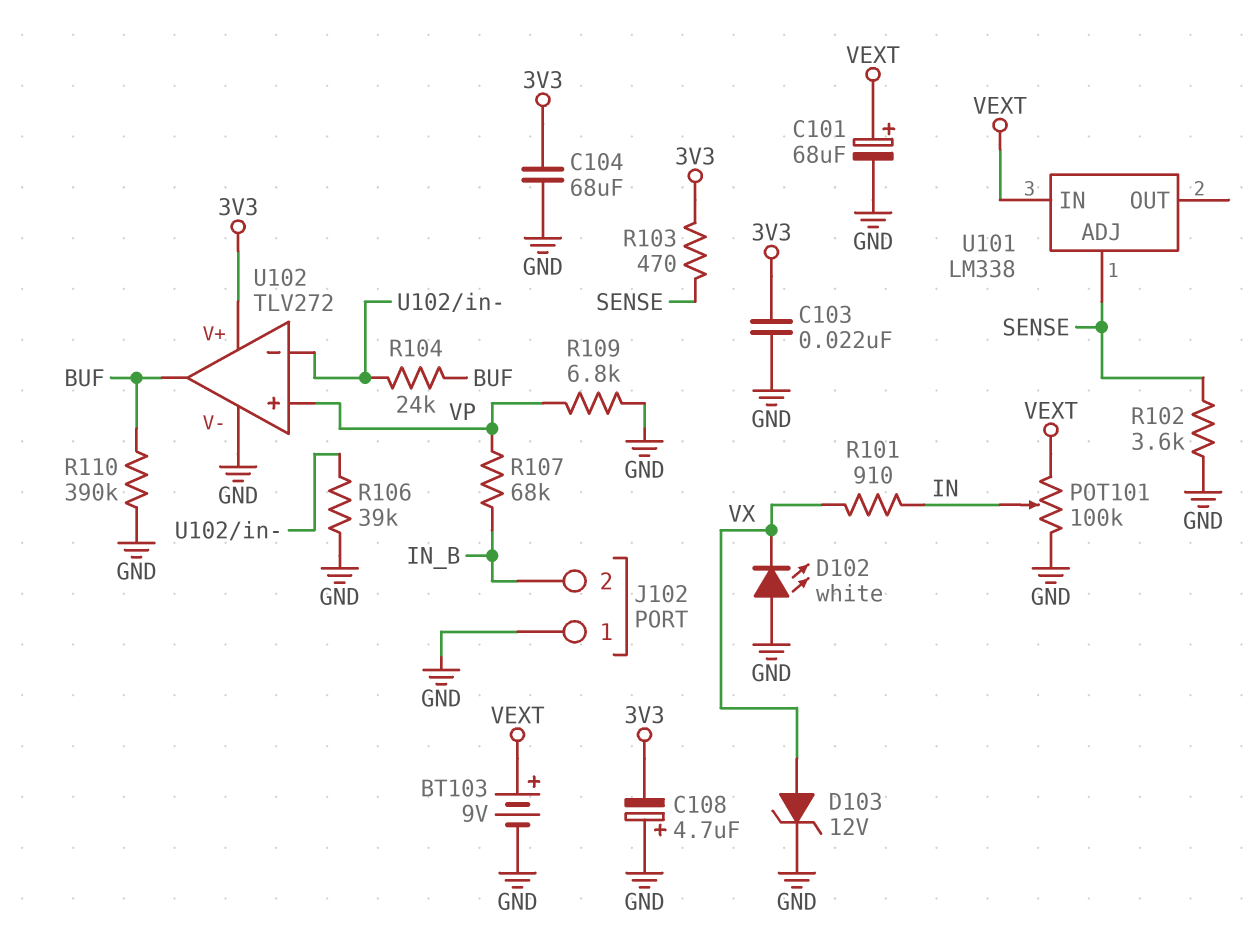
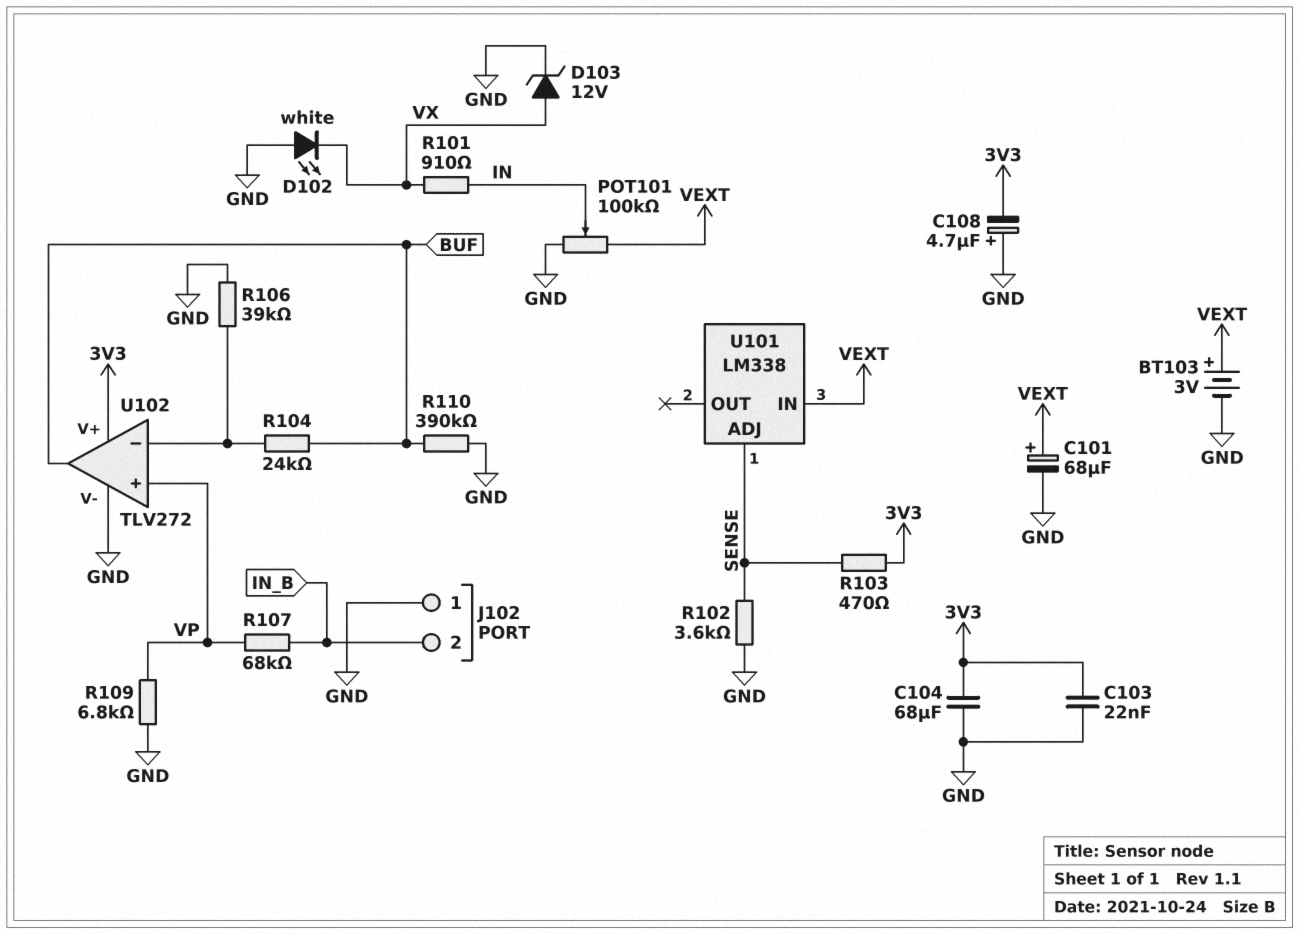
BT103: 9V (plus VEXT, minus GND) -> 3V (plus VEXT, minus GND)

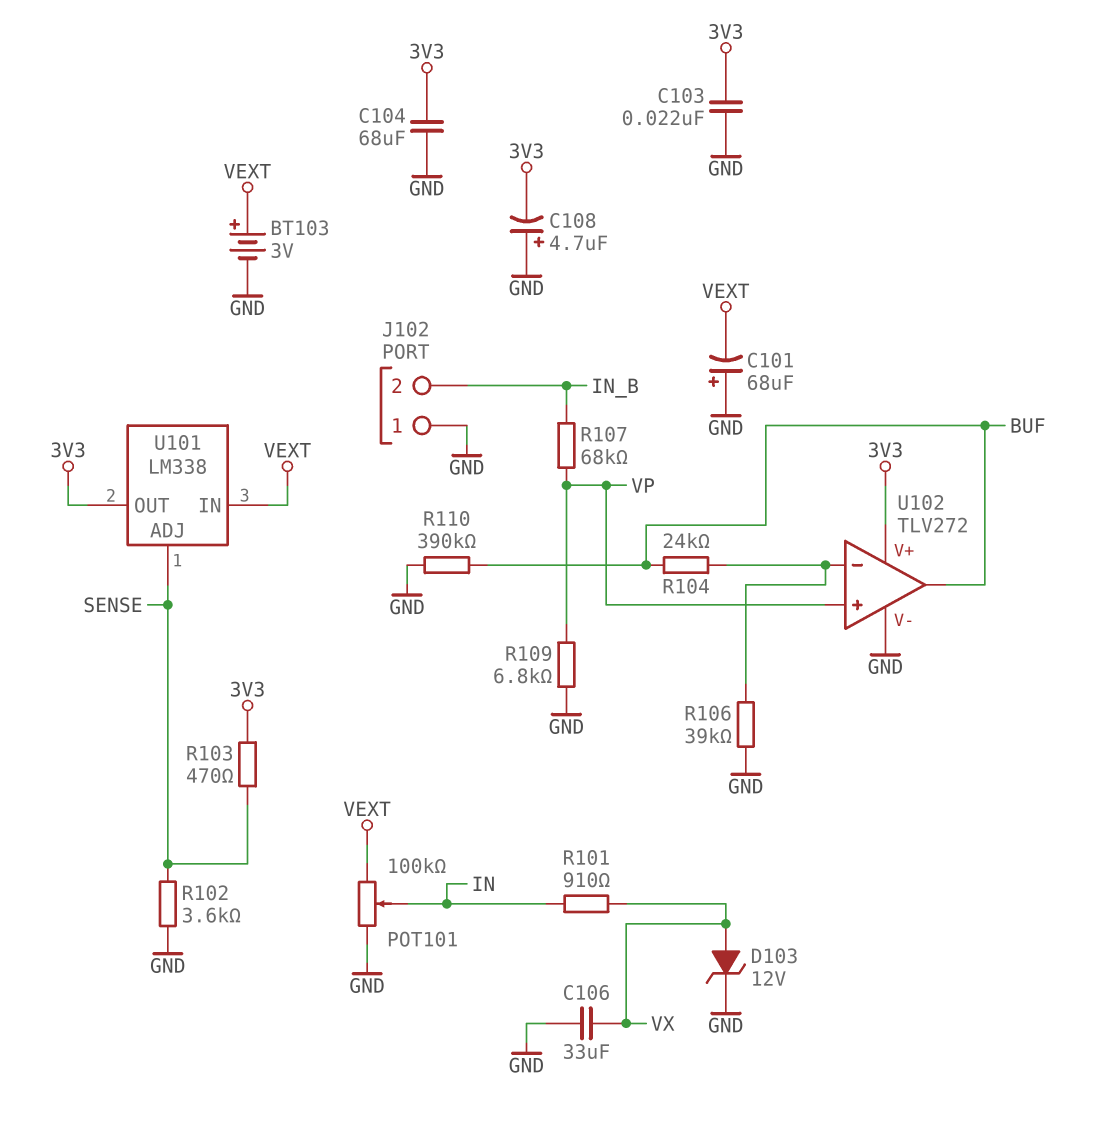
C101: 68uF (plus VEXT, minus GND) -> 68uF (plus GND, minus VEXT)
C106: none -> 33uF (GND, VX)
D102: LED white (A GND, K VX) -> none
U101 pin OUT: none -> 3V3

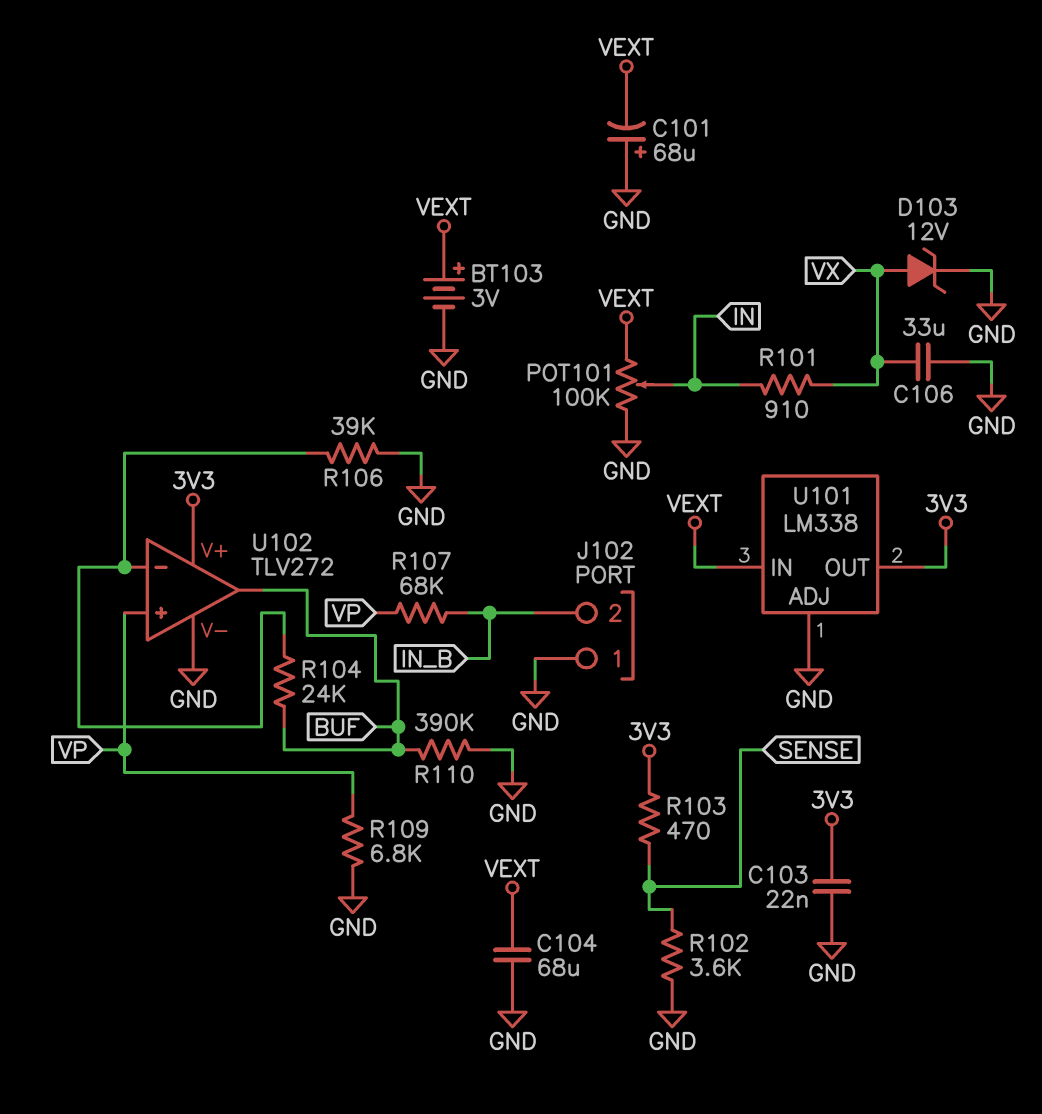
C104: 68uF (3V3, GND) -> 68uF (GND, VEXT)
C108: 4.7uF (plus GND, minus 3V3) -> none
U101 pin ADJ: SENSE -> GND

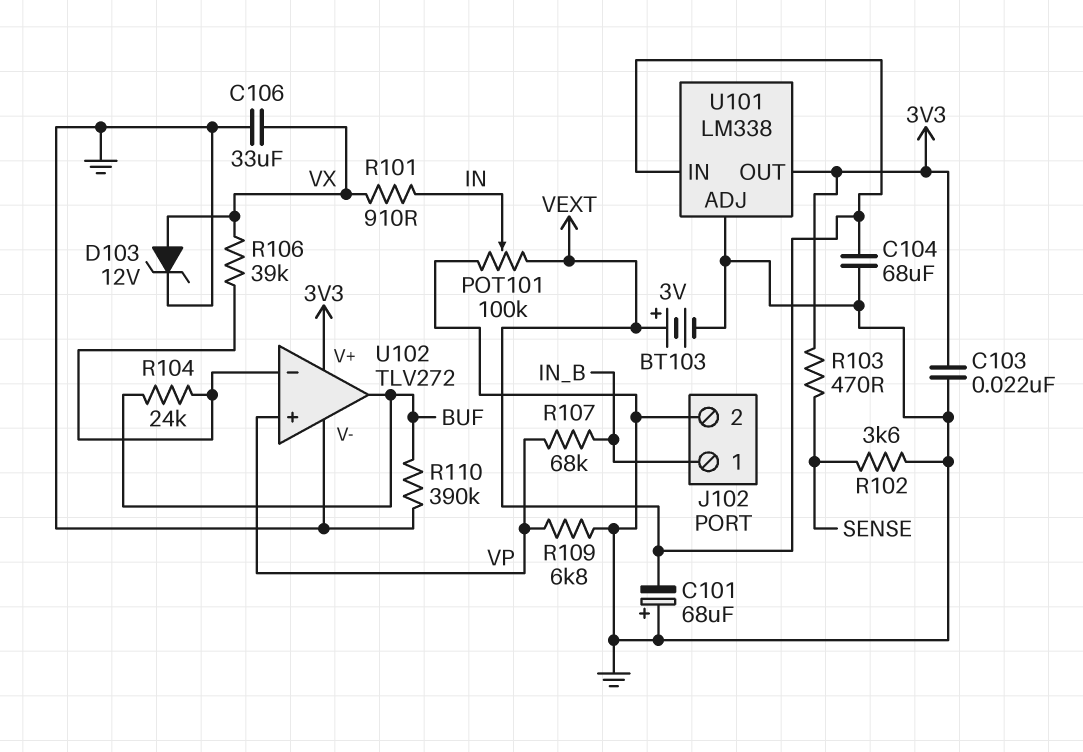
J102 pin 1: GND -> IN_B
J102 pin 2: IN_B -> GND
R106: 39k (GND, U102/in-) -> 39k (U102/in-, VX)

